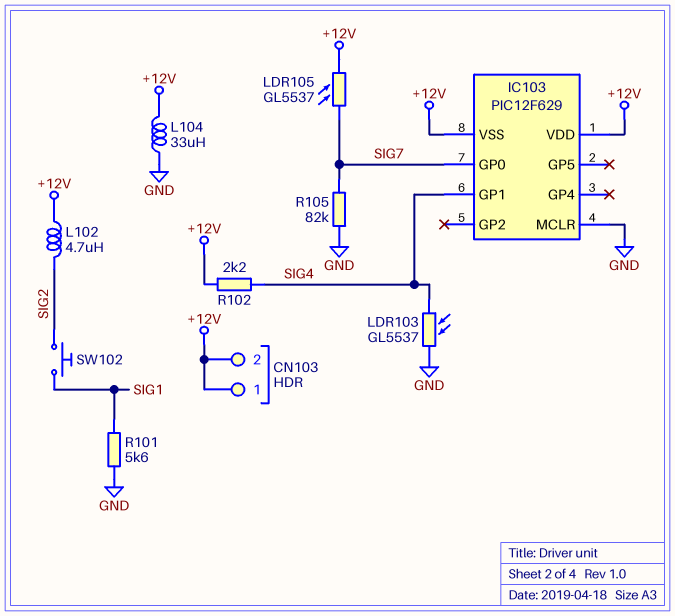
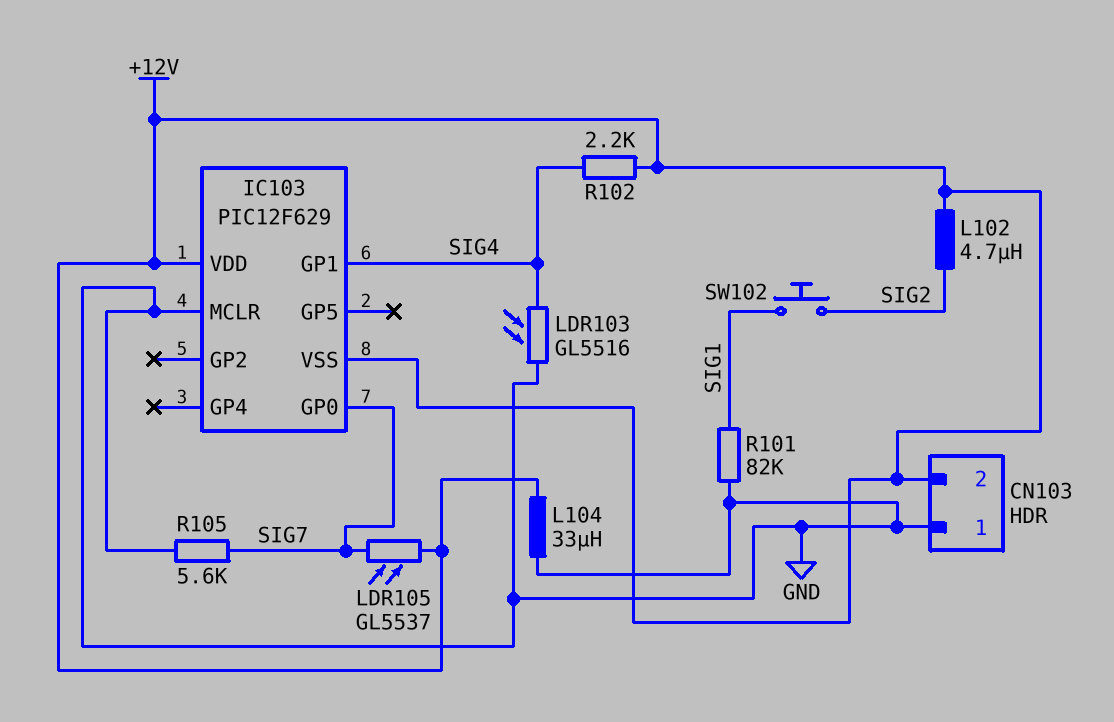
CN103 pin 1: +12V -> GND
LDR103: GL5537 (GND, SIG4) -> GL5516 (GND, SIG4)
R101: 5.6k (GND, SIG1) -> 82k (GND, SIG1)
R105: 82k (GND, SIG7) -> 5.6k (GND, SIG7)

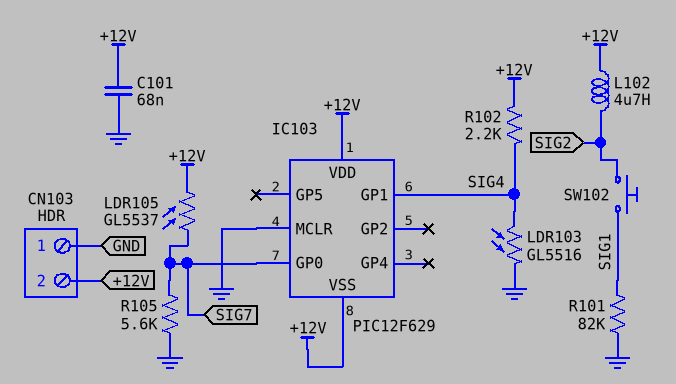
C101: none -> 68nF (+12V, GND)
L104: 33uH (+12V, GND) -> none

